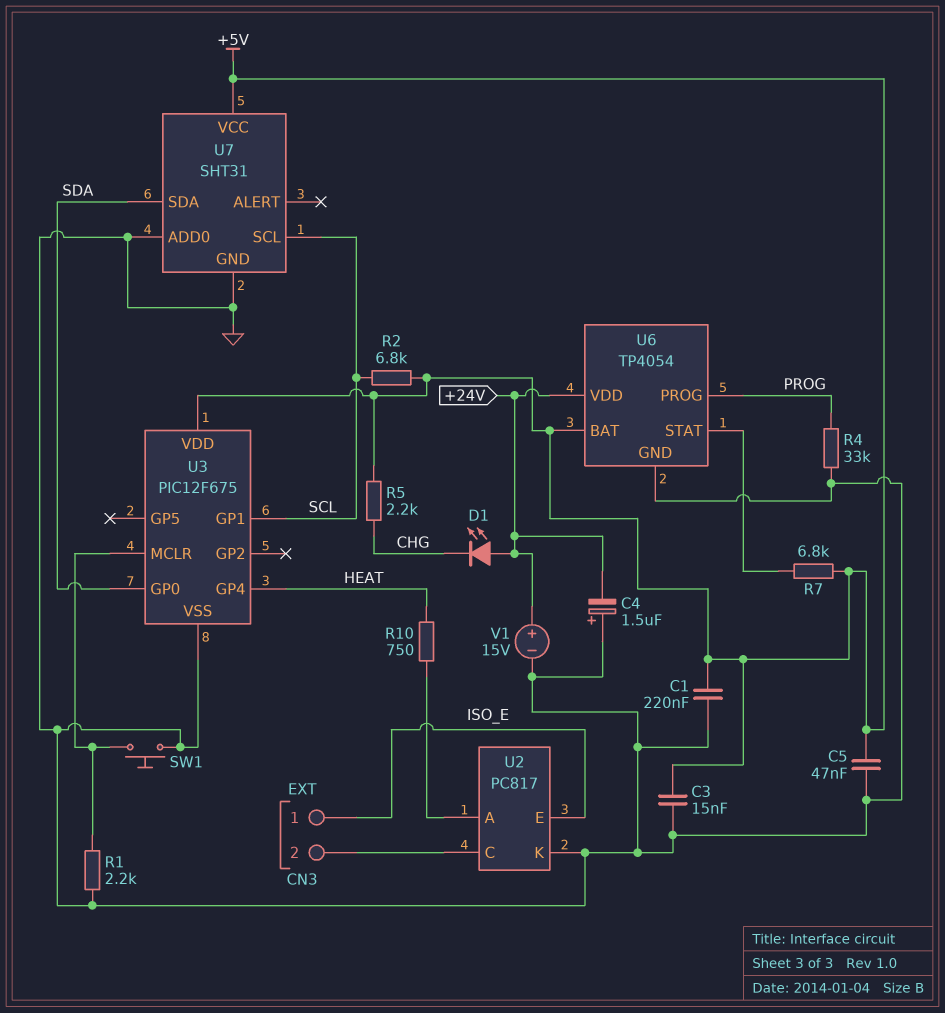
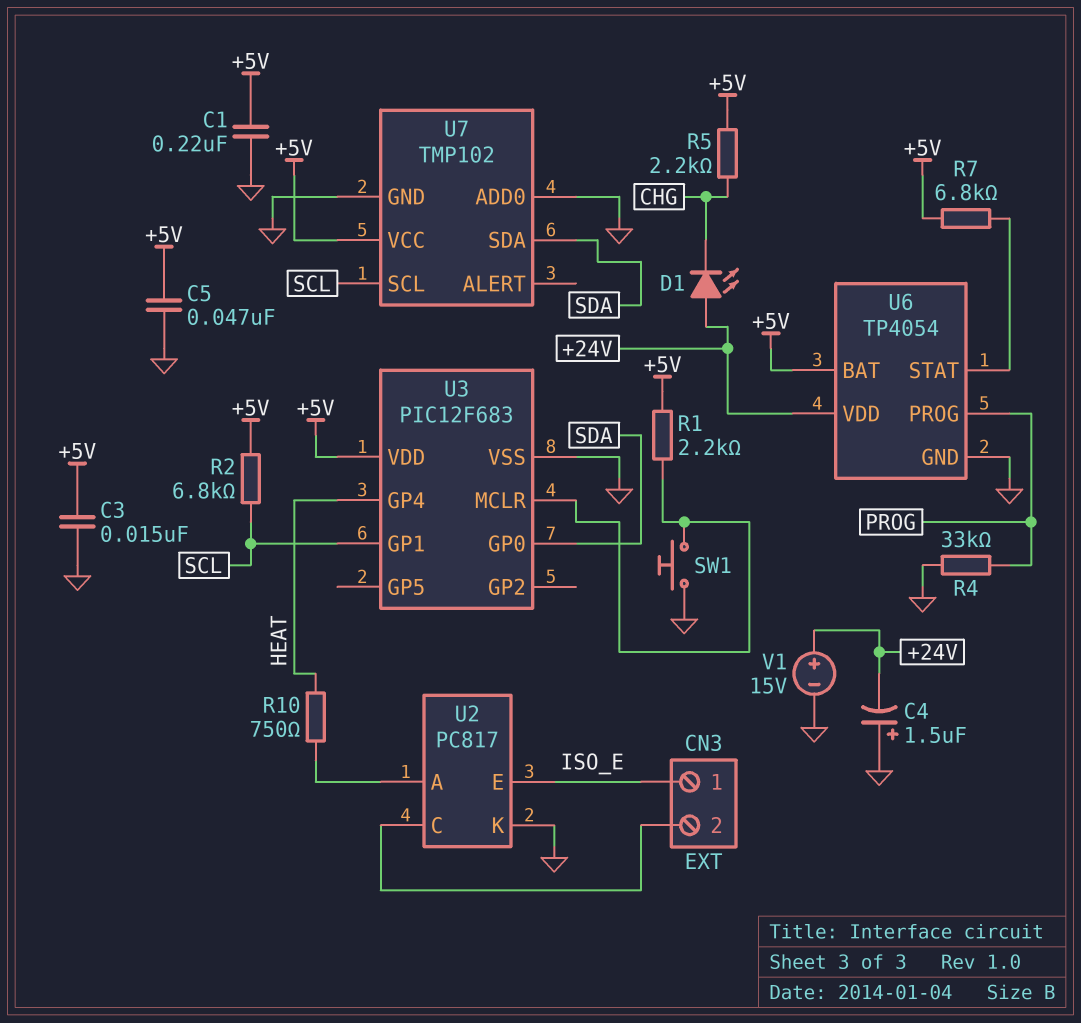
R1: 2.2k (GND, U3/MCLR) -> 2.2k (+5V, U3/MCLR)
U3: PIC12F675 -> PIC12F683
U7: SHT31 -> TMP102

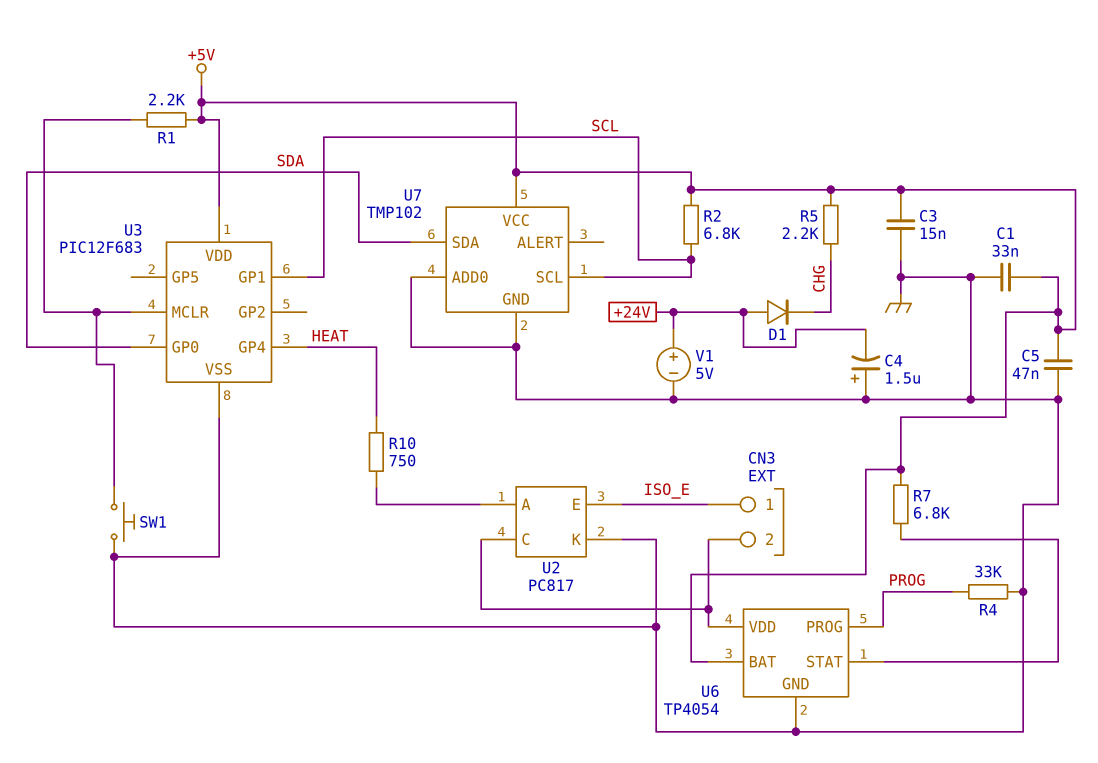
C1: 220nF (+5V, GND) -> 33nF (+5V, GND)
D1: LED (A +24V, K CHG) -> diode (A +24V, K CHG)
U6 pin VDD: +24V -> CN3/2
V1: 15V (plus +24V, minus GND) -> 5V (plus +24V, minus GND)

